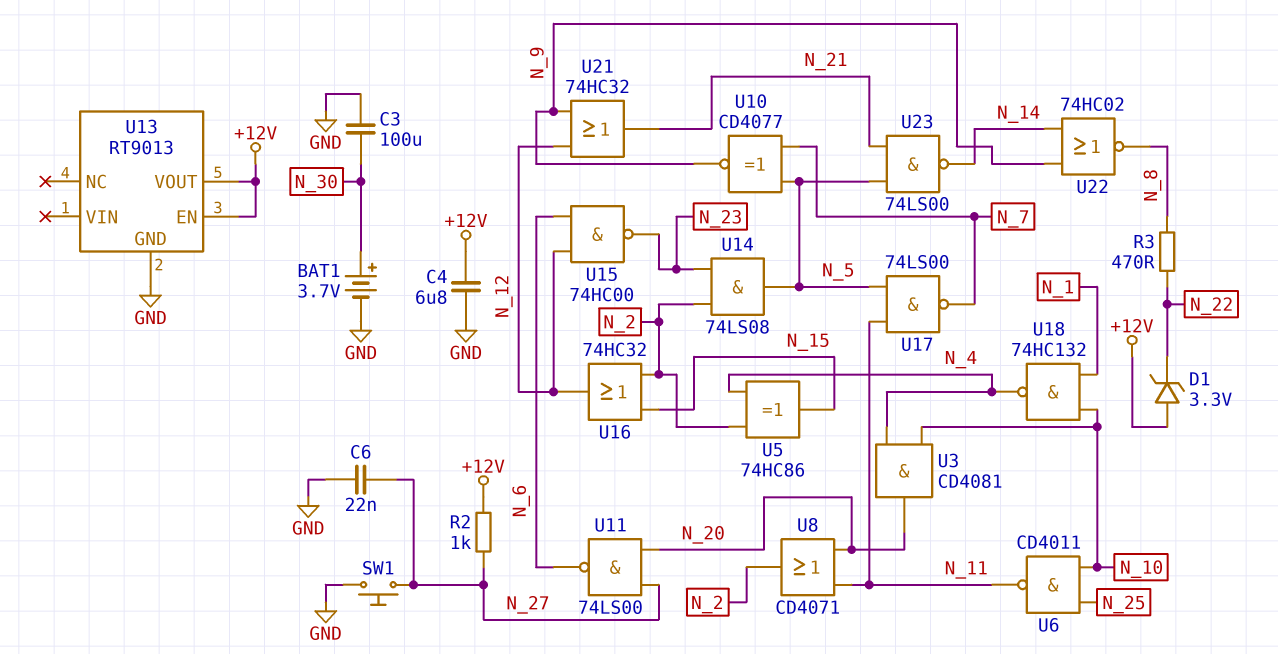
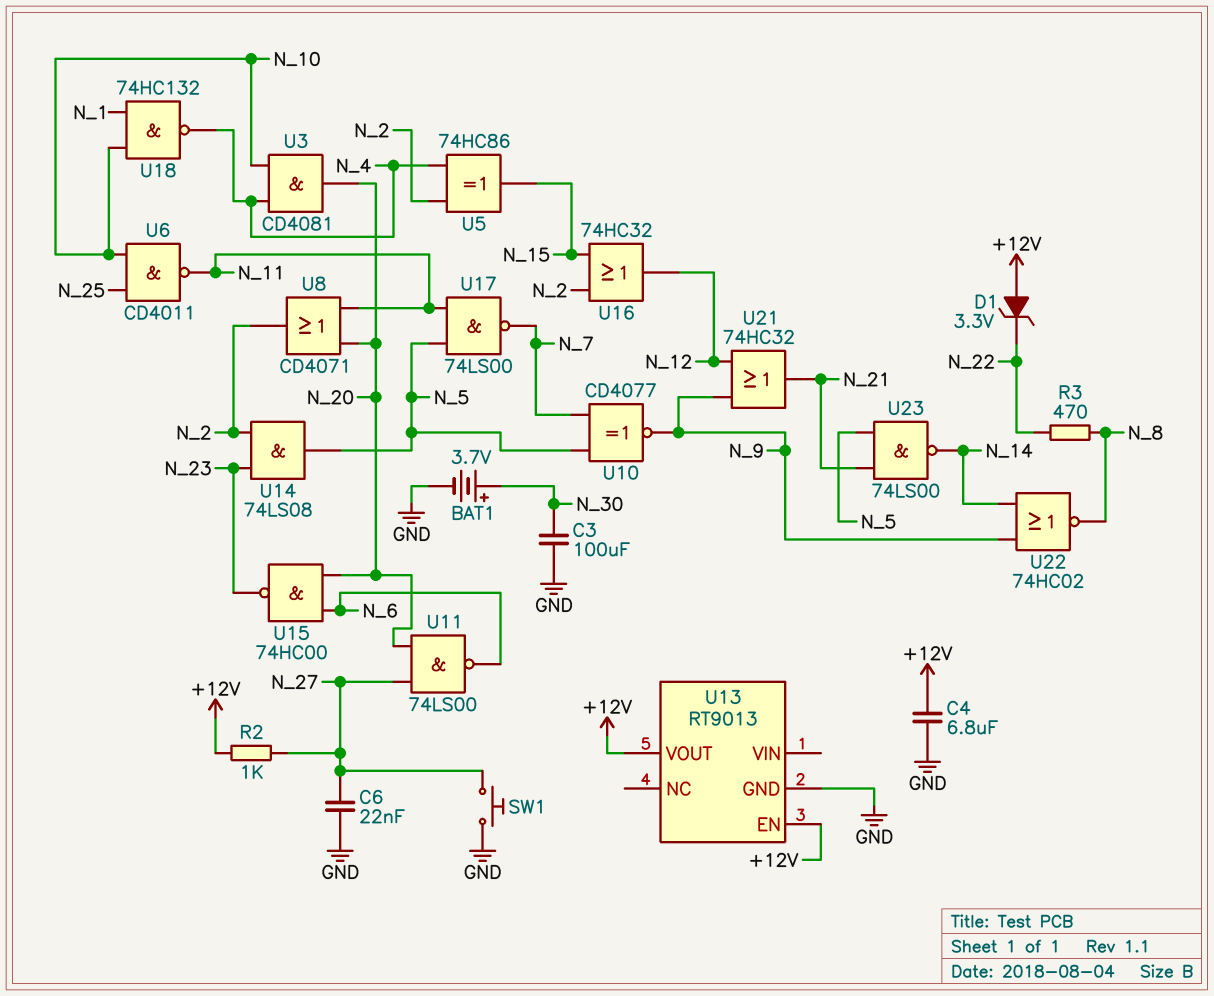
U15: NAND 74HC00 (in N_6, in N_12, out N_23) -> NAND 74HC00 (in N_6, in N_20, out N_23)

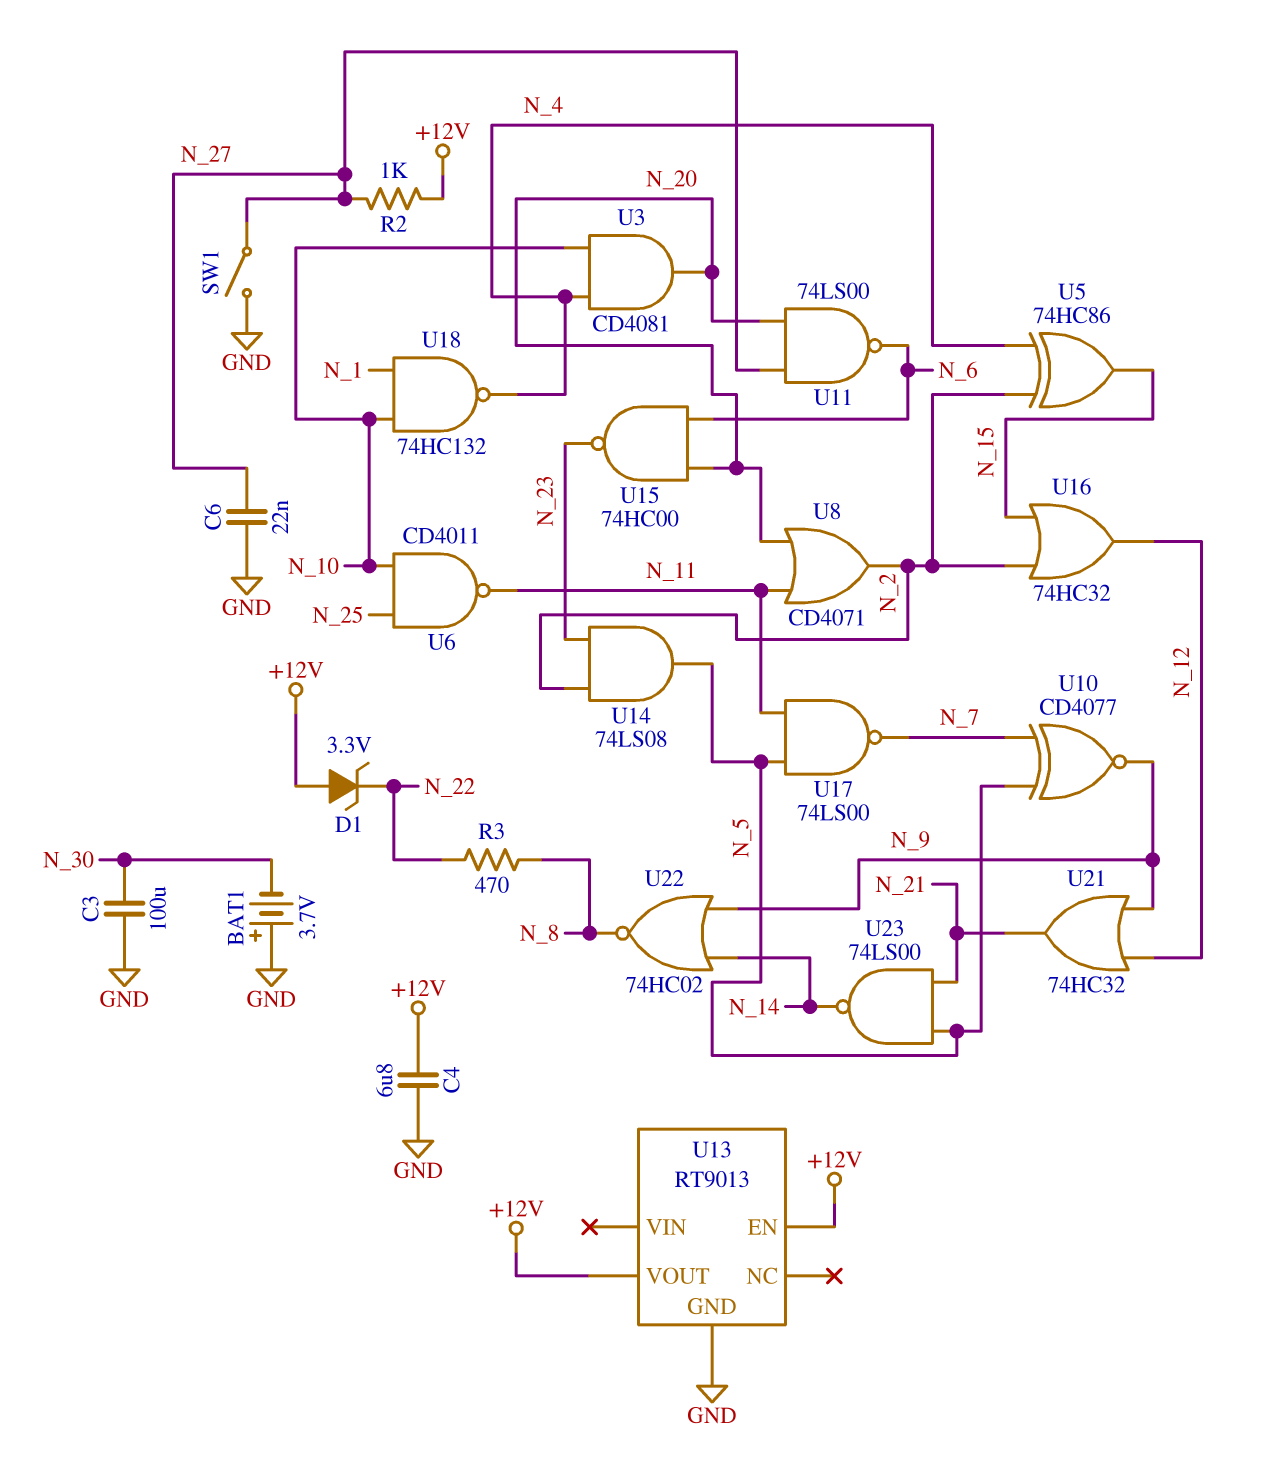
BAT1: 3.7V (plus N_30, minus GND) -> 3.7V (plus GND, minus N_30)
SW1: button (GND, N_27) -> switch (GND, N_27)

